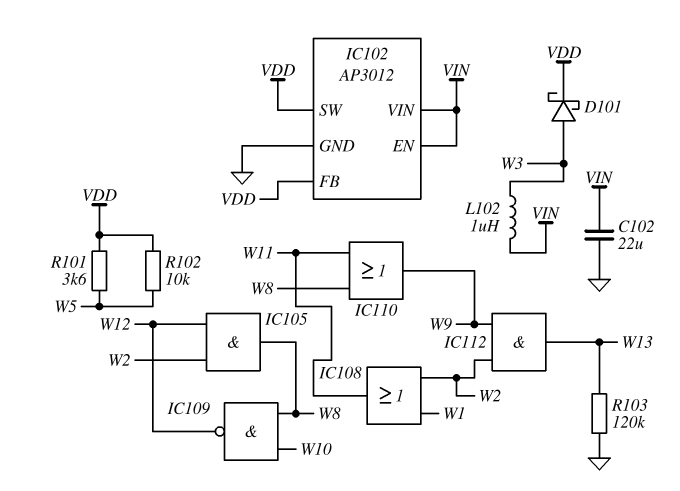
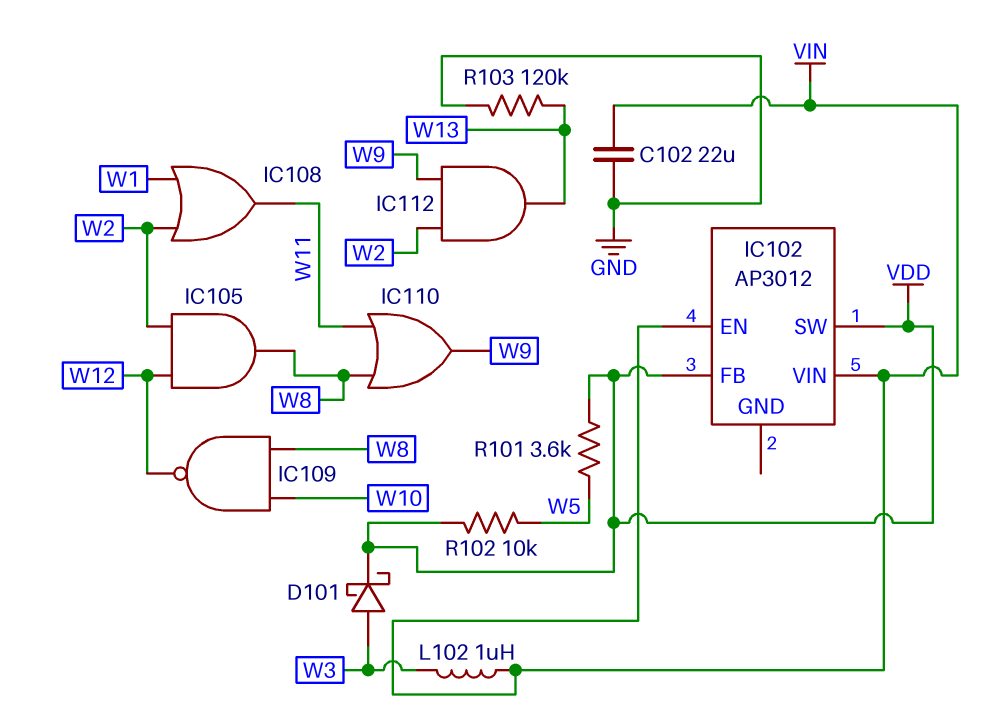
IC102 pin GND: GND -> none

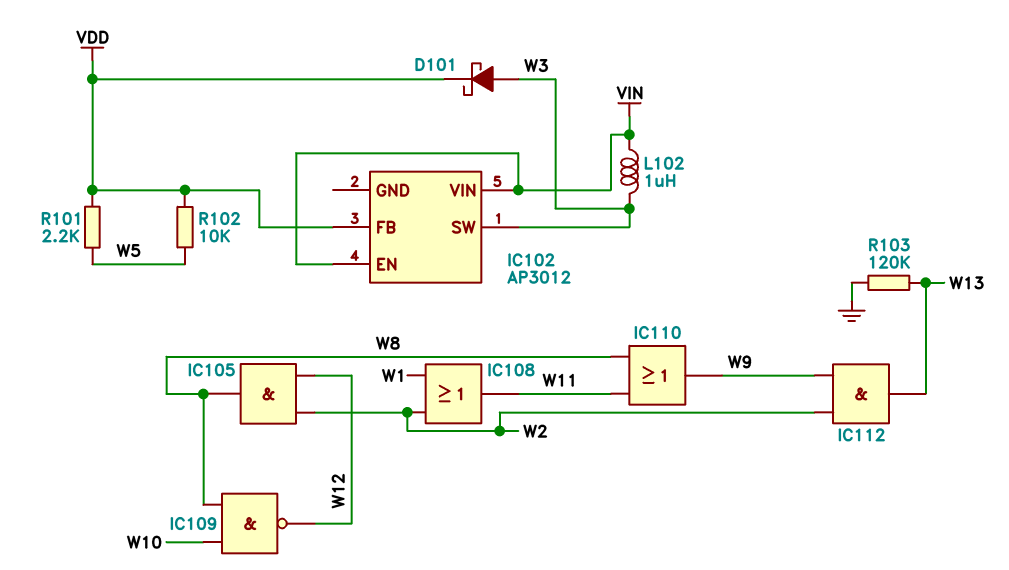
C102: 22uF (GND, VIN) -> none
IC102 pin SW: VDD -> W3
R101: 3.6k (VDD, W5) -> 2.2k (VDD, W5)

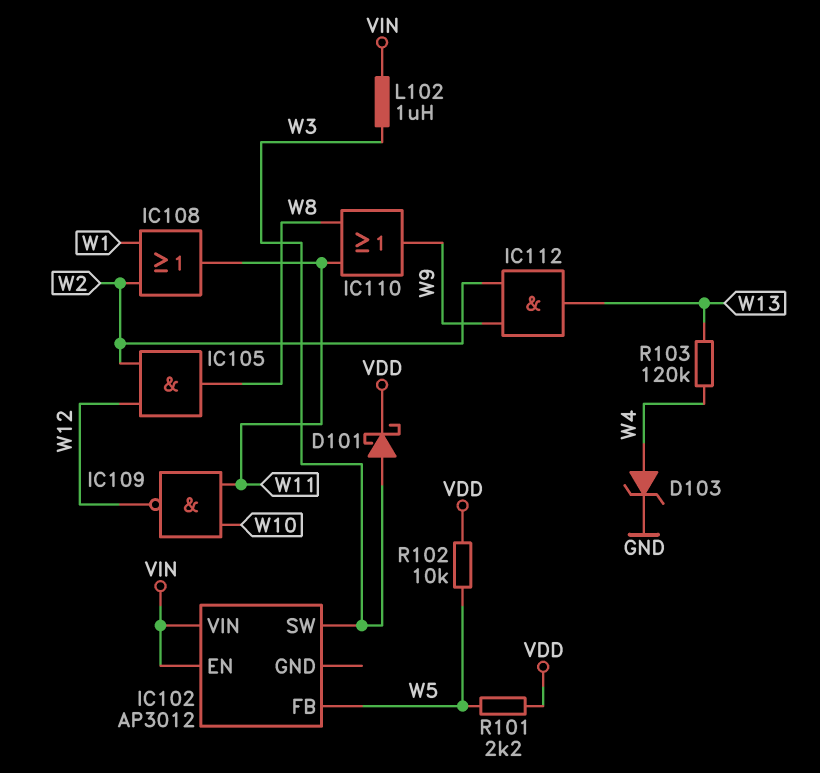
D103: none -> zener (A W4, K GND)
IC102 pin FB: VDD -> W5
IC109: NAND (in W8, in W10, out W12) -> NAND (in W10, in W11, out W12)
R103: 120k (GND, W13) -> 120k (W4, W13)

